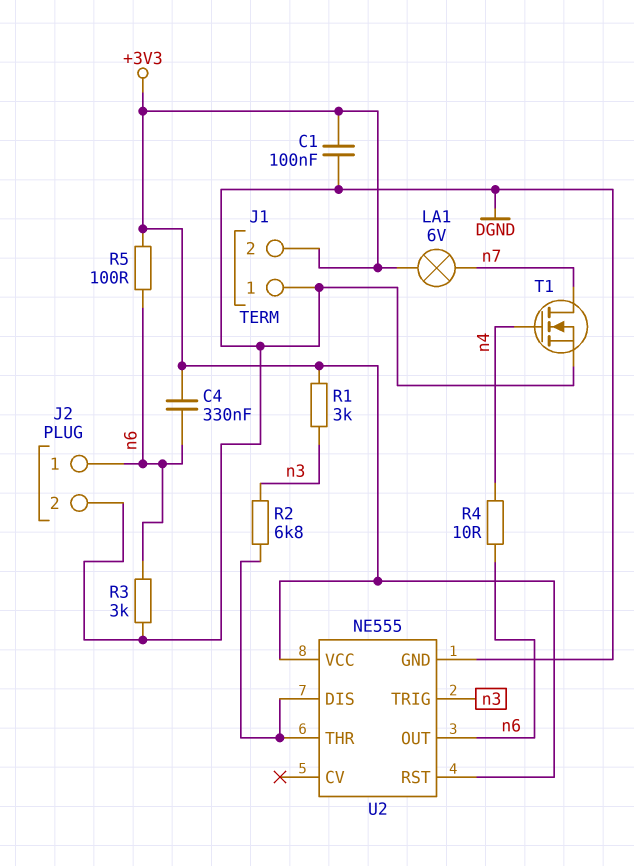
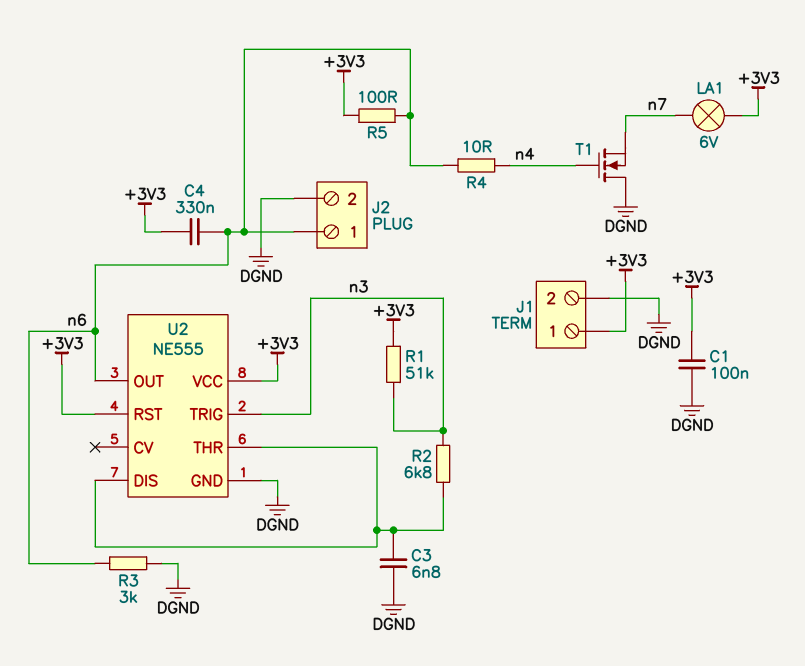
C3: none -> 6.8nF (DGND, U2/DIS)
J1 pin 1: DGND -> +3V3
J1 pin 2: +3V3 -> DGND
R1: 3k (+3V3, n3) -> 51k (+3V3, n3)
T1: NMOS (G n4, D n7, S DGND) -> NMOS (G n4, D DGND, S n7)

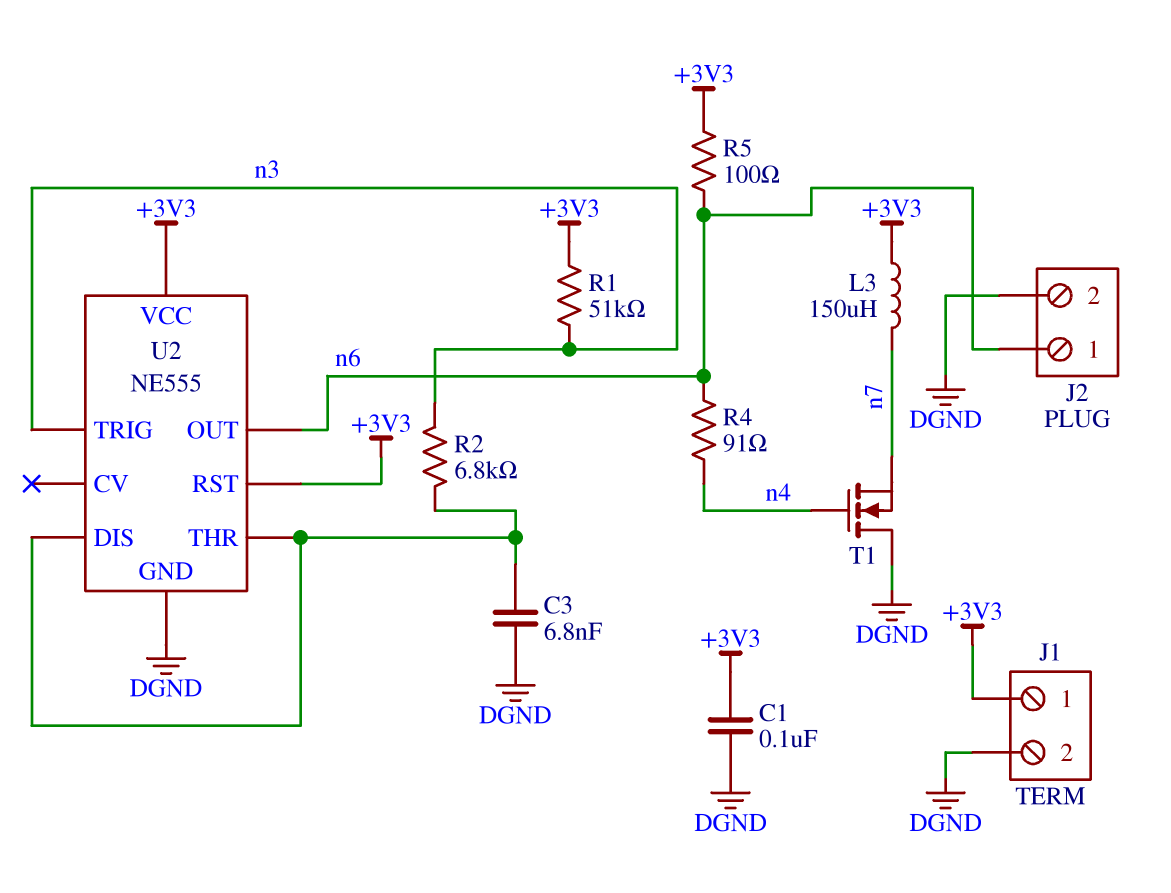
C4: 330nF (+3V3, n6) -> none
L3: none -> 150uH (+3V3, n7)
LA1: lamp 6V (+3V3, n7) -> none
R3: 3k (DGND, n6) -> none
R4: 10 (n4, n6) -> 91 (n4, n6)

